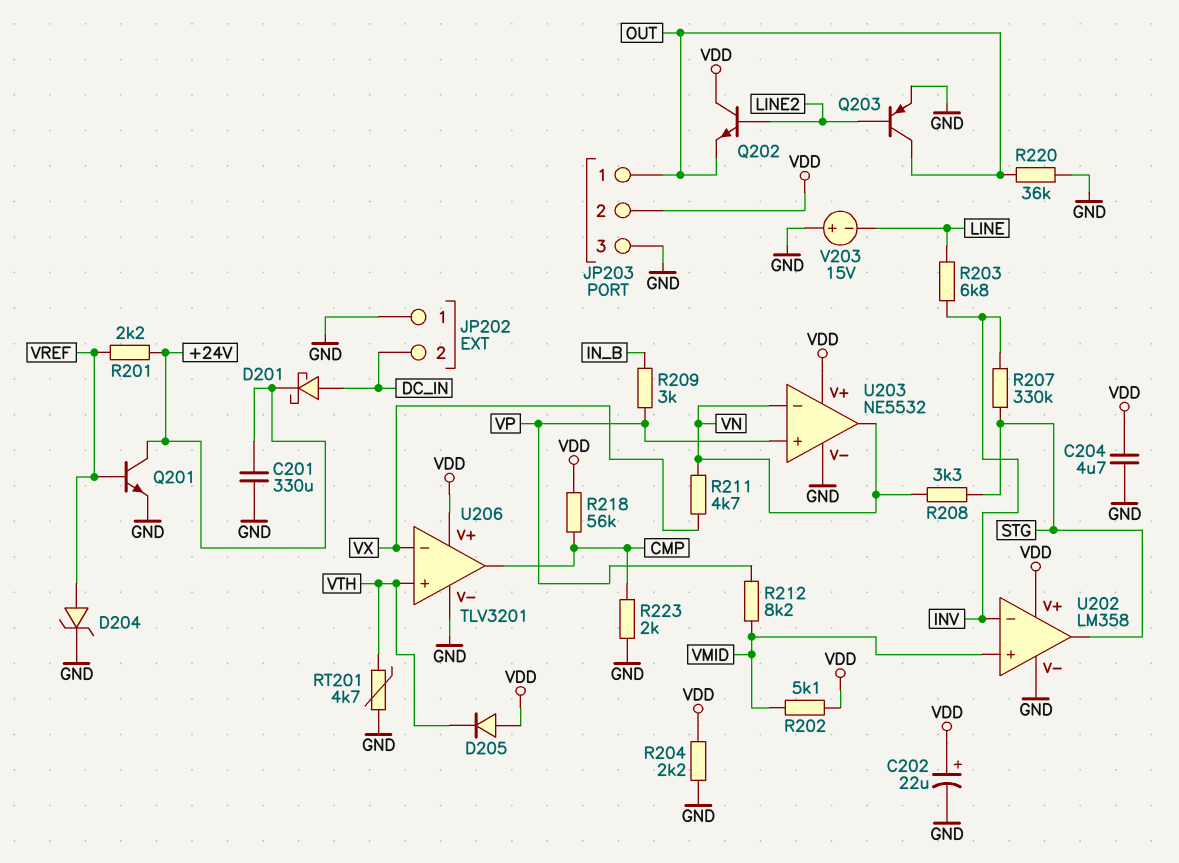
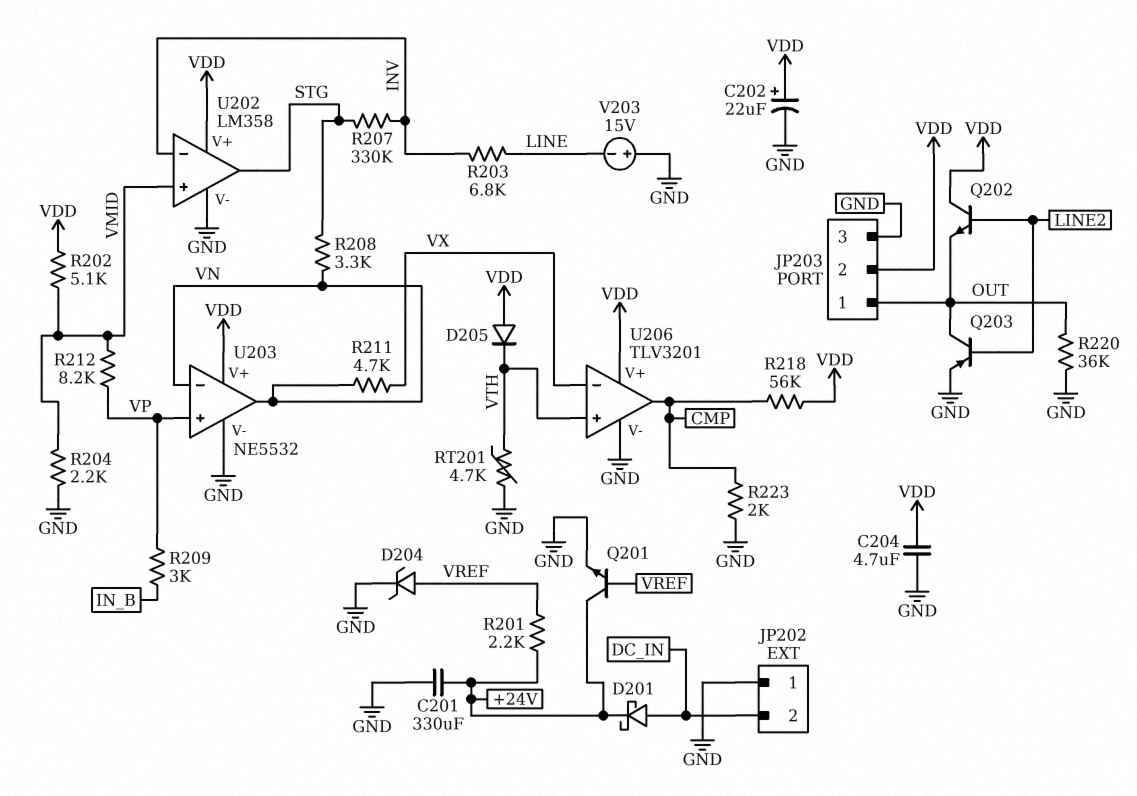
R204: 2.2k (GND, VDD) -> 2.2k (GND, VMID)

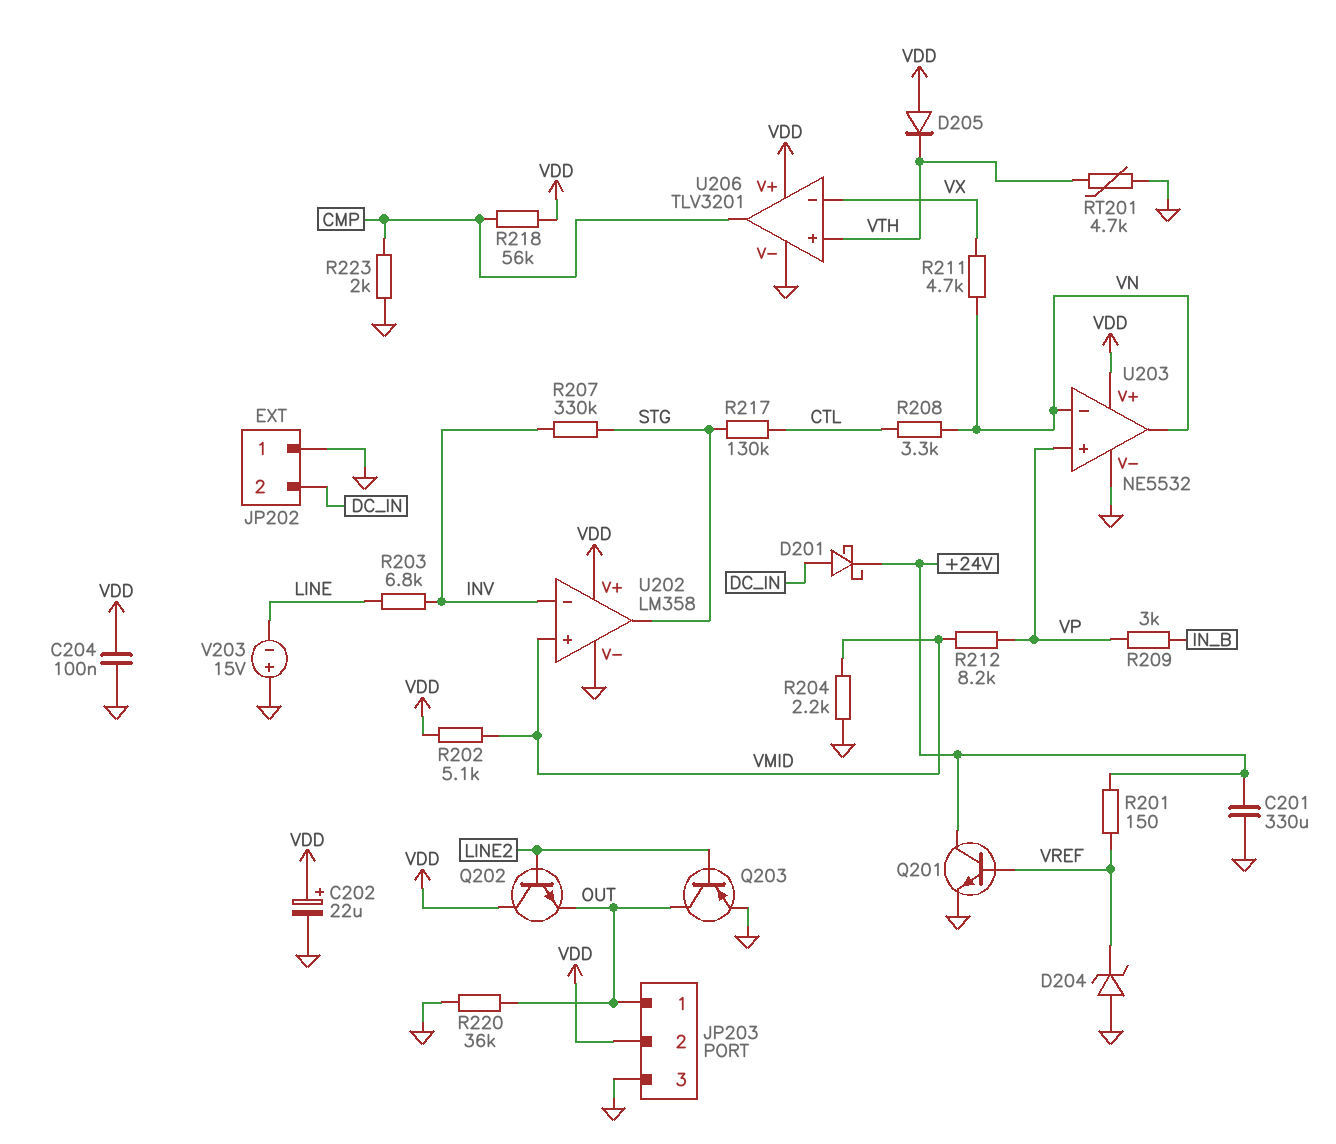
C204: 4.7uF (GND, VDD) -> 100nF (GND, VDD)
D204: zener (A VREF, K GND) -> zener (A GND, K VREF)
R201: 2.2k (+24V, VREF) -> 150 (+24V, VREF)
R208: 3.3k (STG, VN) -> 3.3k (CTL, VN)
R217: none -> 130k (CTL, STG)

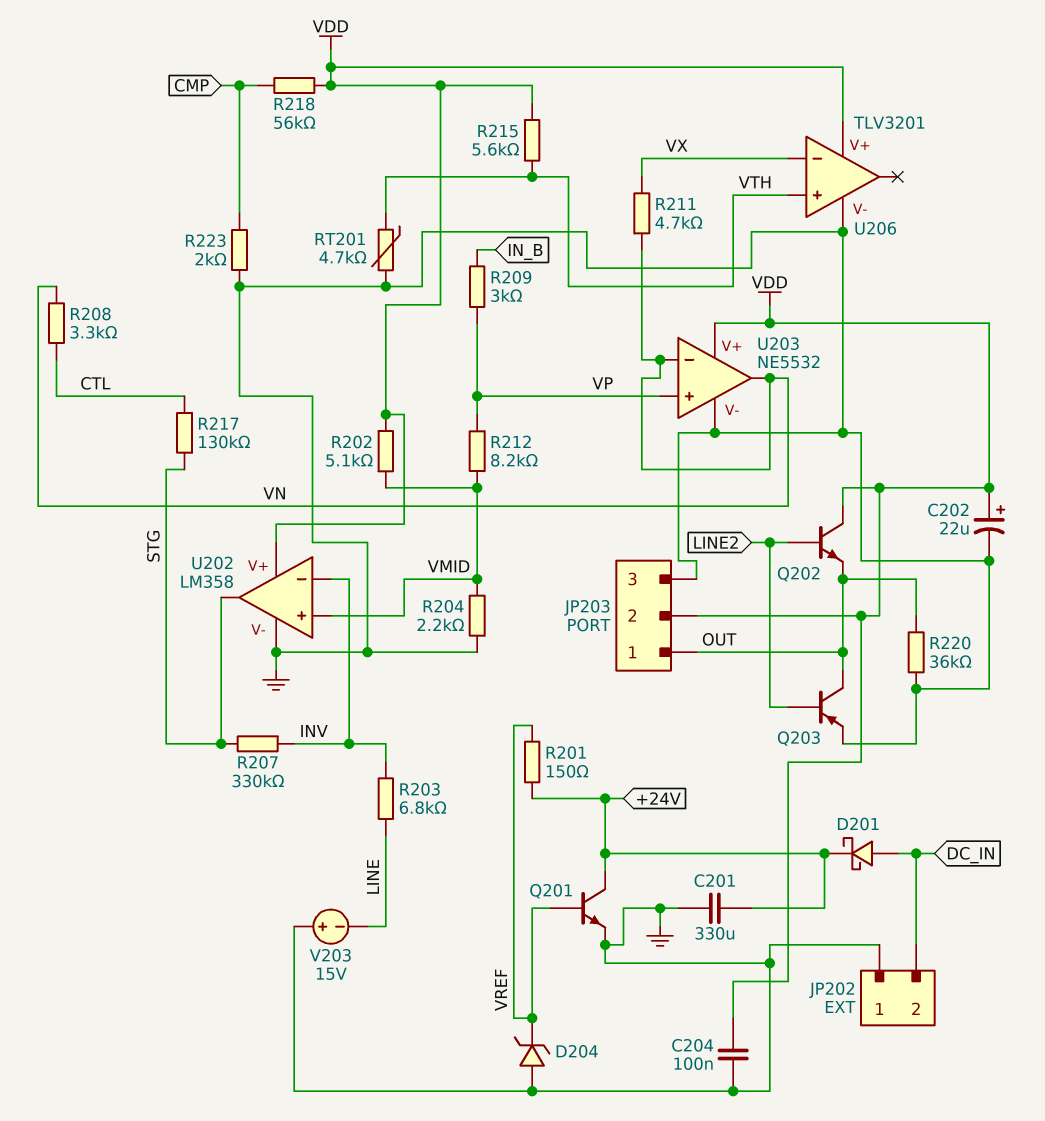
D205: diode (A VDD, K VTH) -> none
R215: none -> 5.6k (VDD, VTH)
U206 pin out: CMP -> none

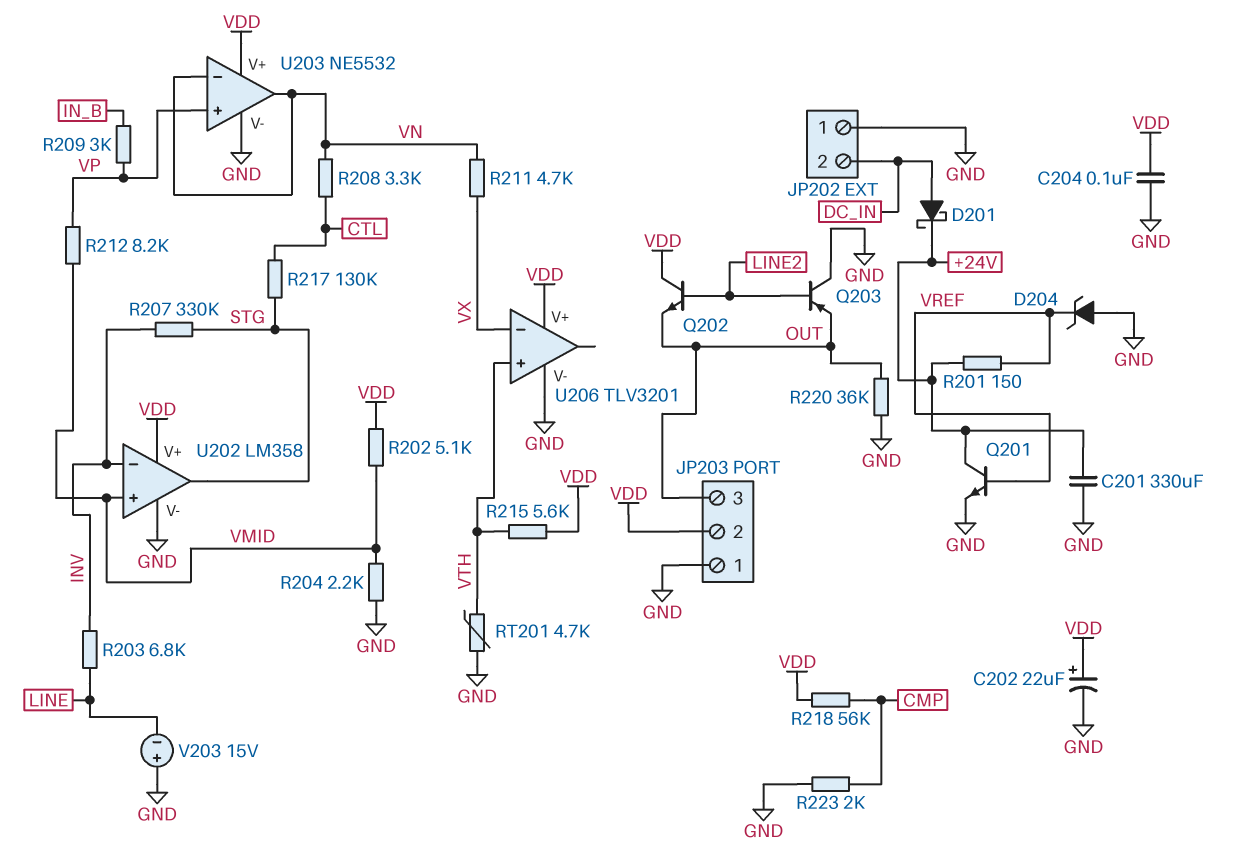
JP203 pin 1: OUT -> GND
JP203 pin 3: GND -> OUT
Q203: PNP (B LINE2, C OUT, E GND) -> PNP (B LINE2, C GND, E OUT)

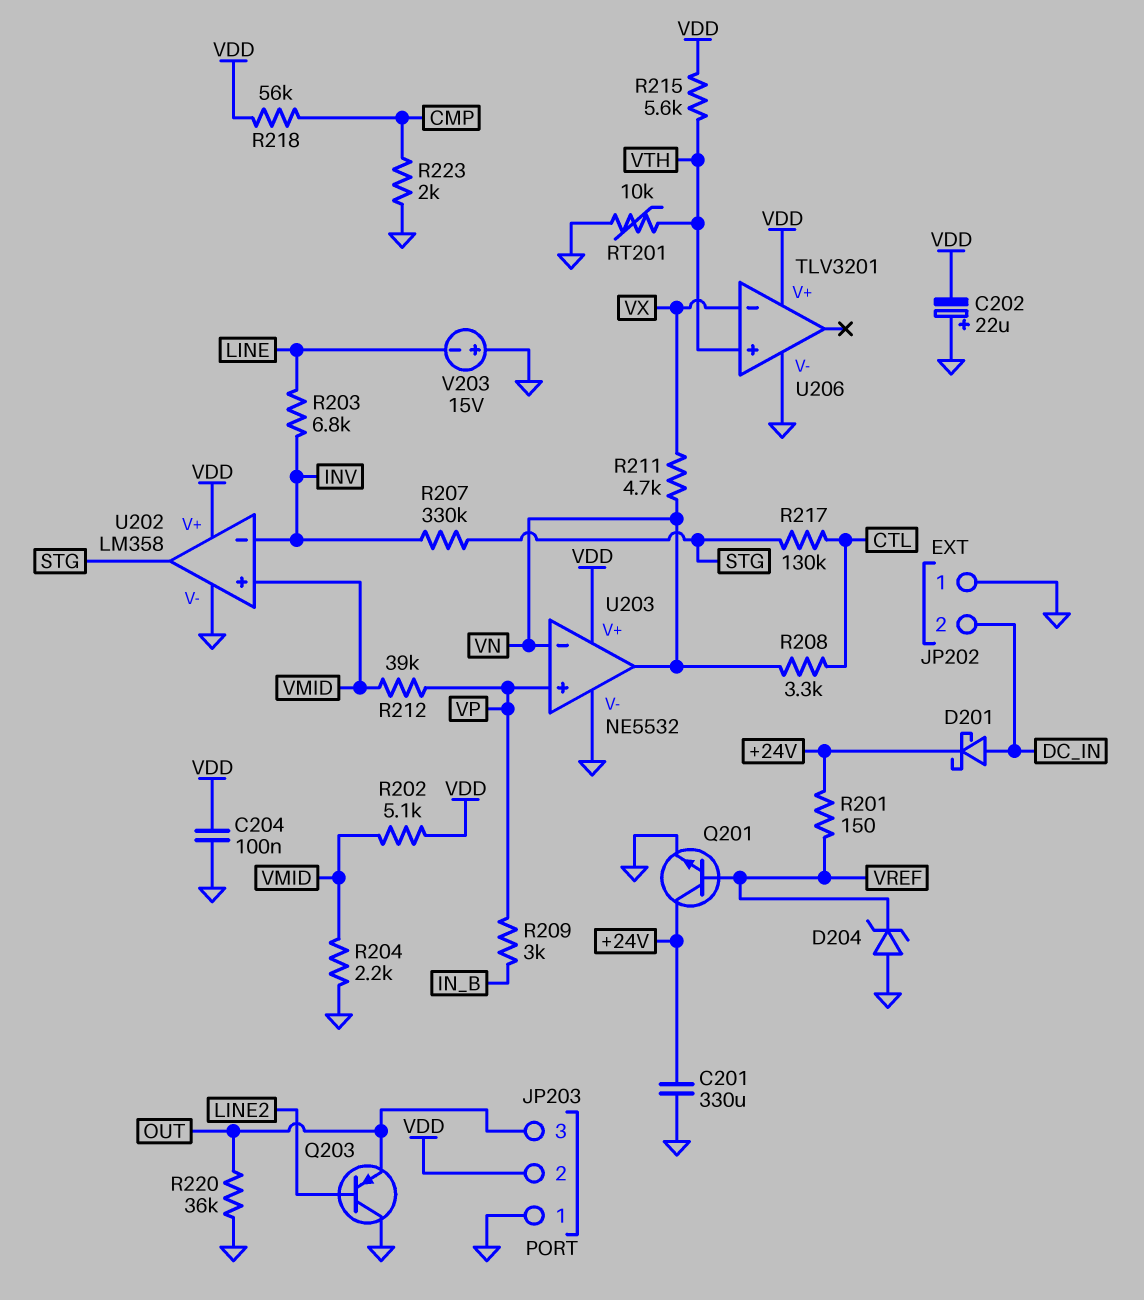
C202: 22uF (plus VDD, minus GND) -> 22uF (plus GND, minus VDD)
Q202: NPN (B LINE2, C VDD, E OUT) -> none
R212: 8.2k (VMID, VP) -> 39k (VMID, VP)
RT201: 4.7k (GND, VTH) -> 10k (GND, VTH)

